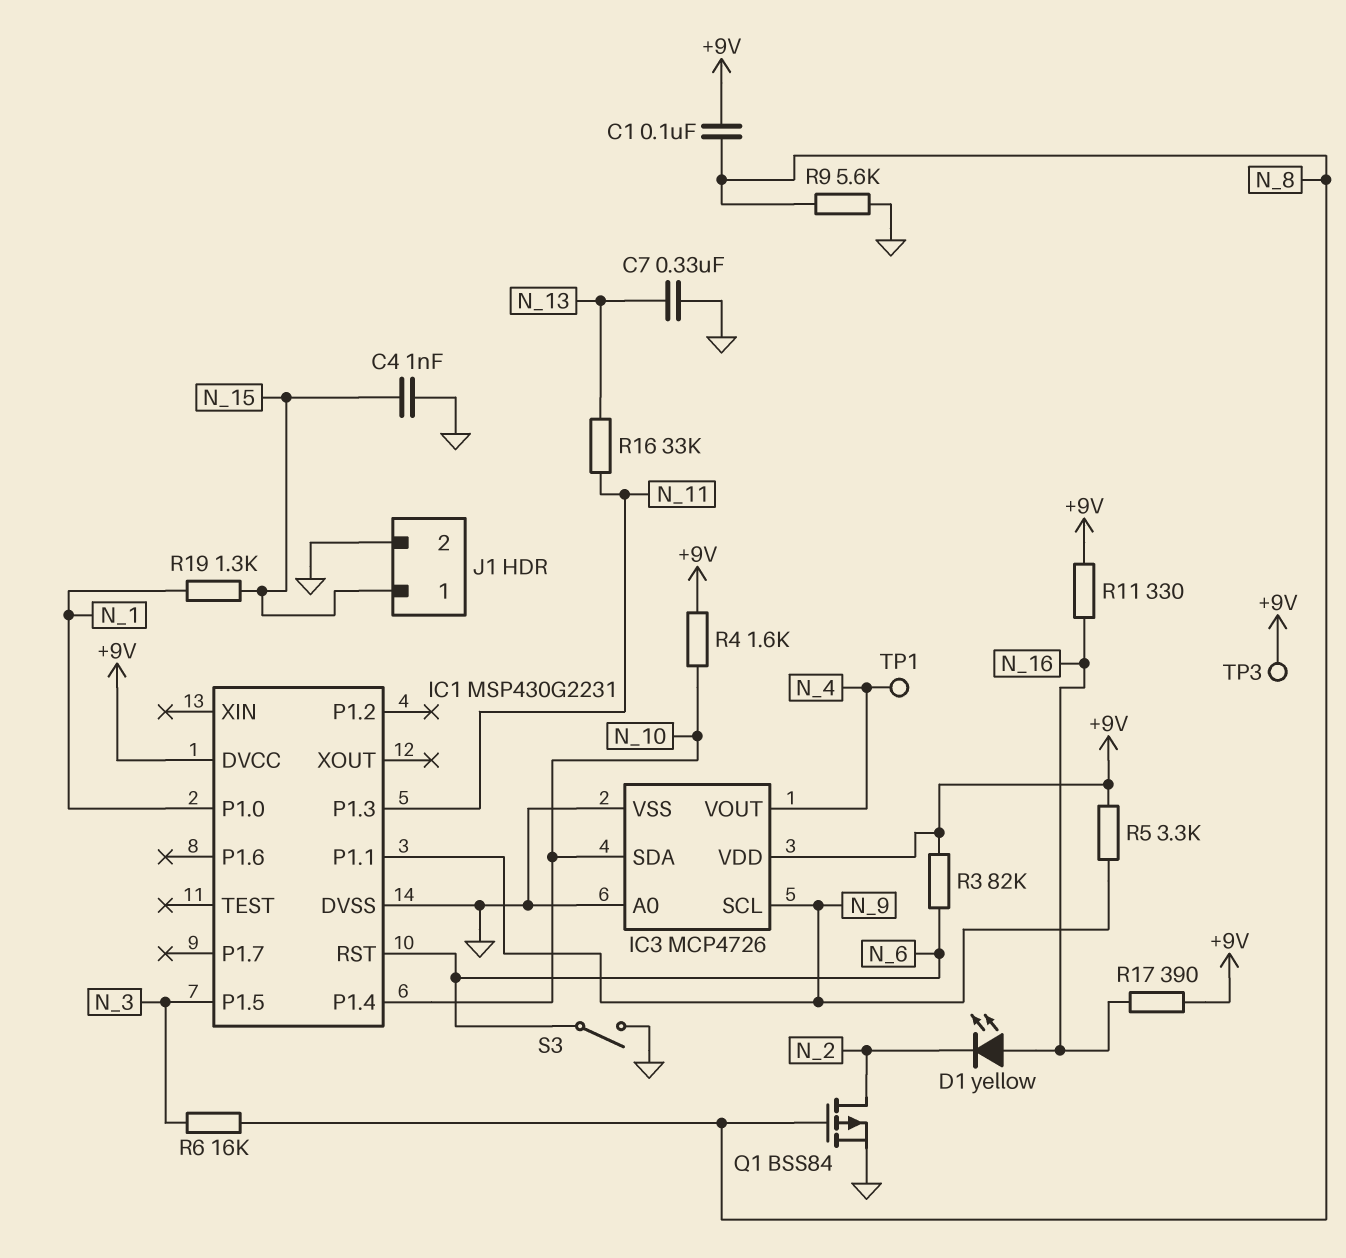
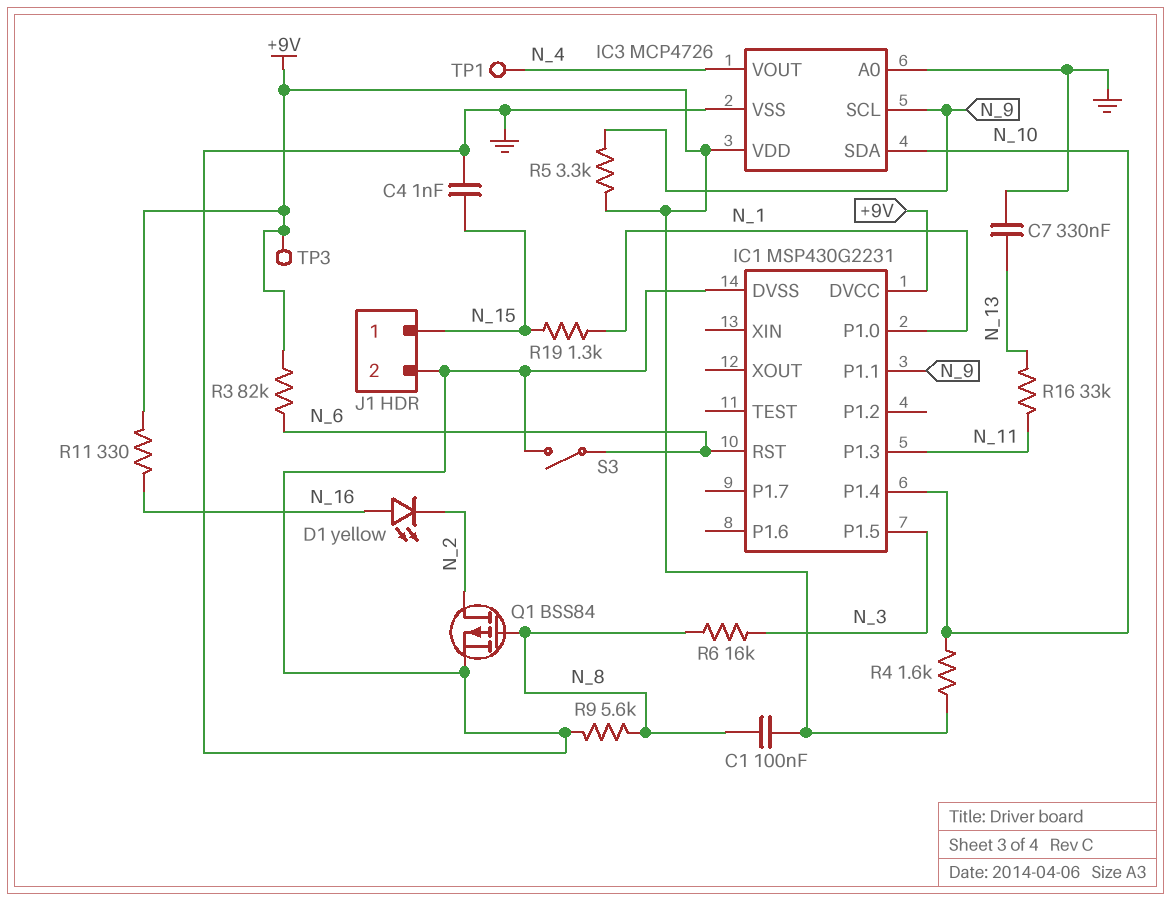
R17: 390 (+9V, N_16) -> none

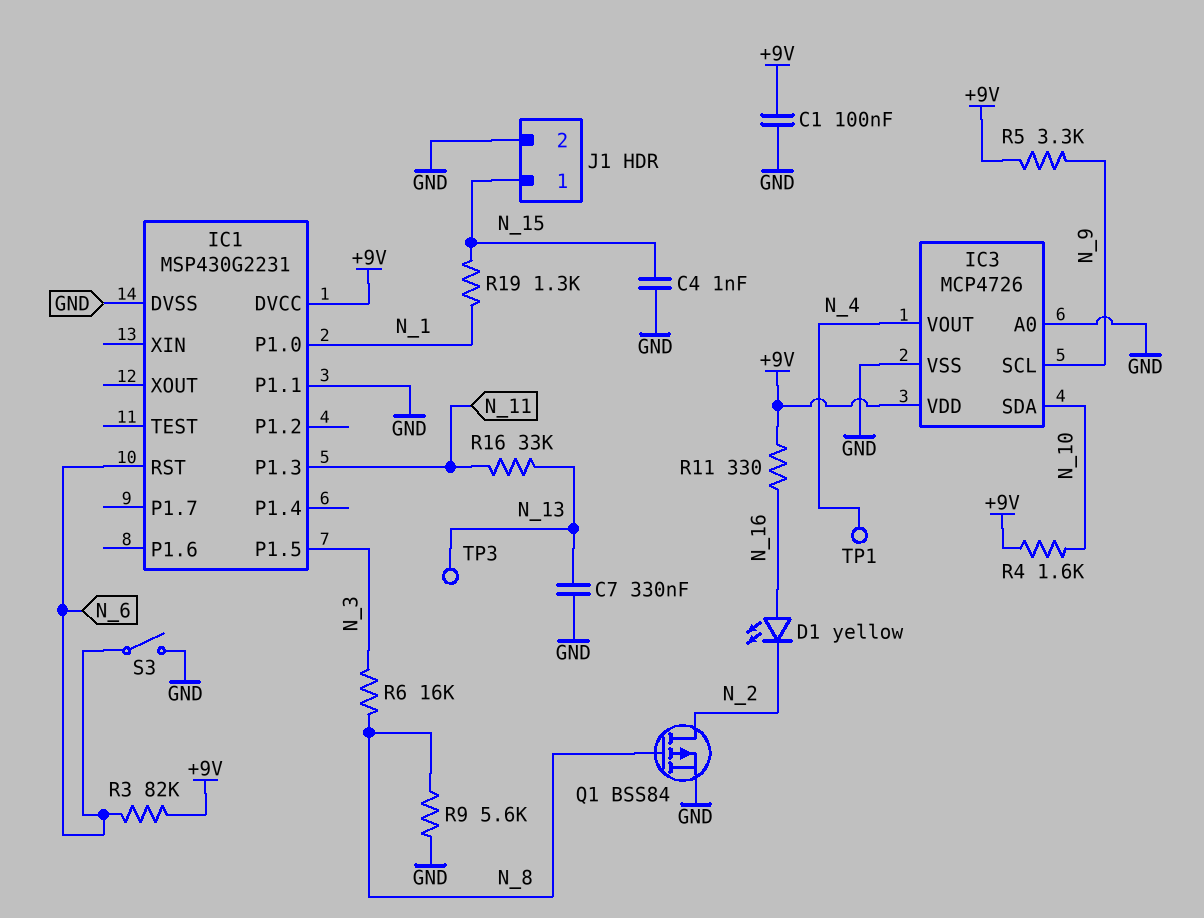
C1: 100nF (+9V, N_8) -> 100nF (+9V, GND)
IC1 pin P1.1: N_9 -> GND
IC1 pin P1.4: N_10 -> none
TP3: test point (+9V) -> test point (N_13)

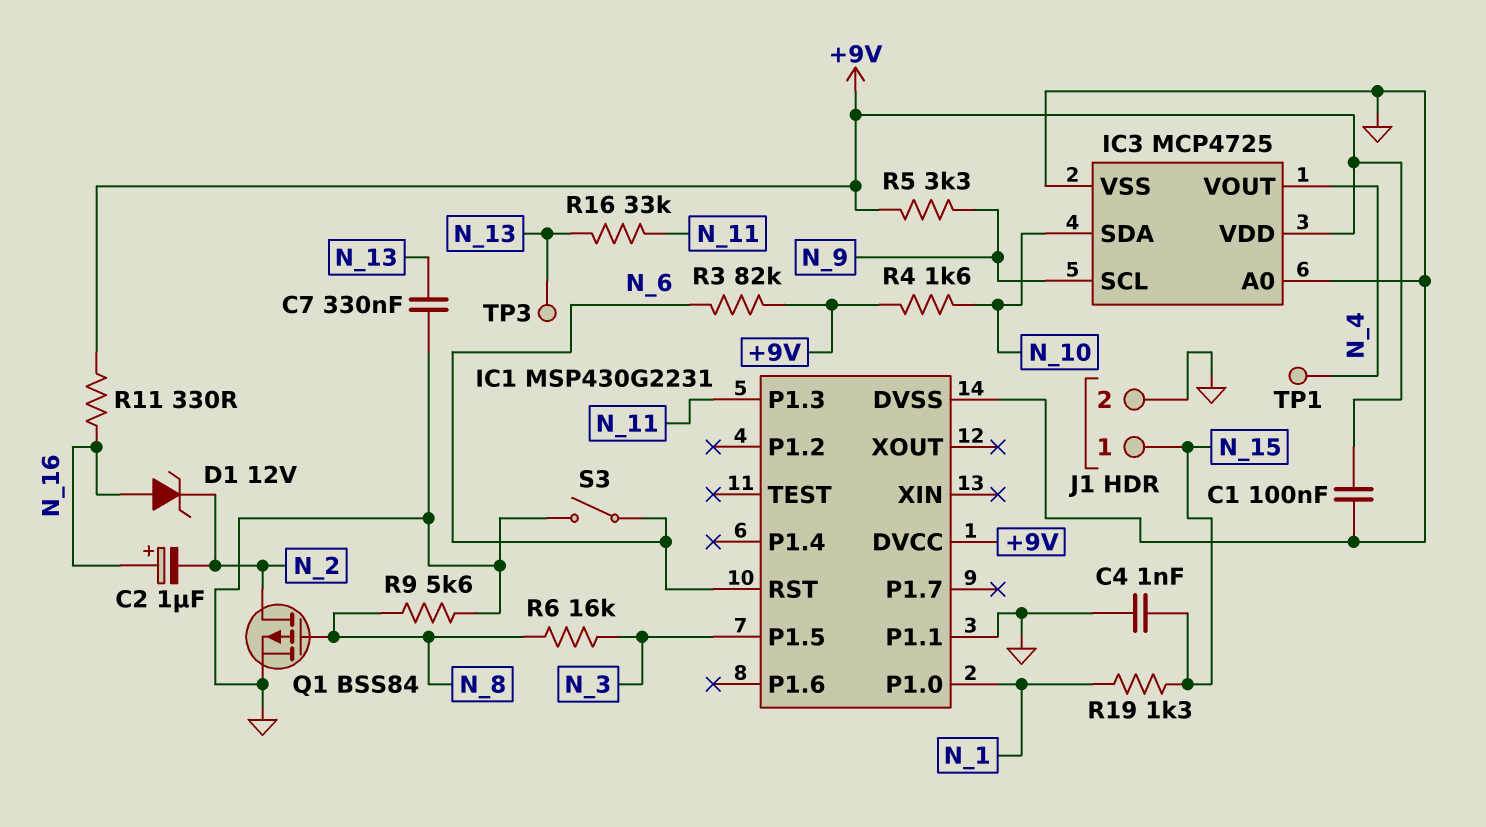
C2: none -> 1uF (plus N_16, minus N_2)
D1: LED yellow (A N_16, K N_2) -> zener 12V (A N_16, K N_2)
IC3: MCP4726 -> MCP4725

